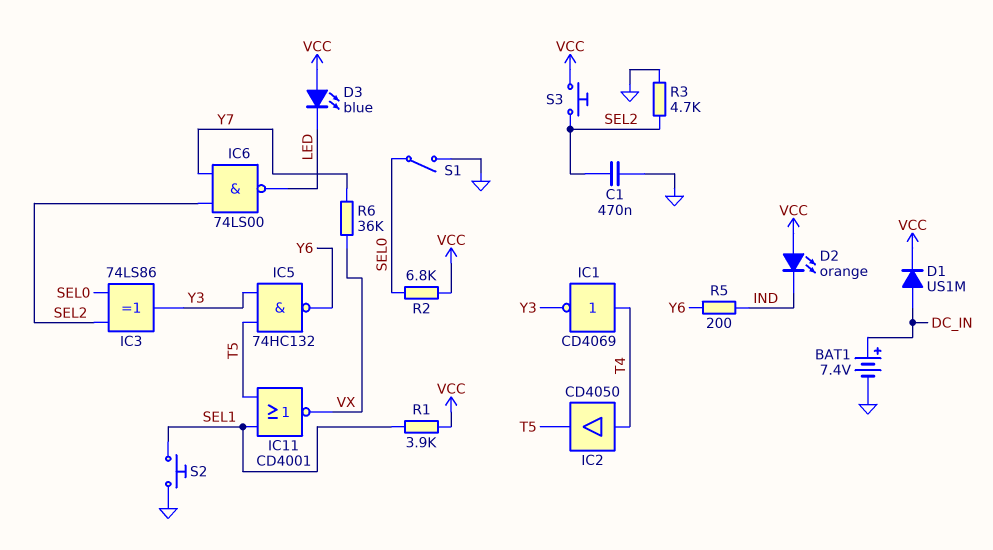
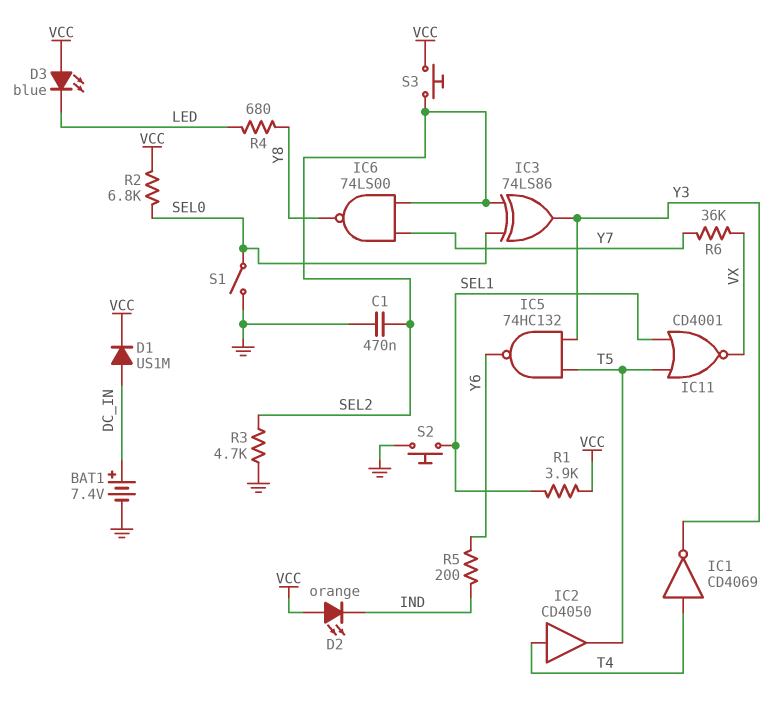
IC6: NAND 74LS00 (in SEL2, in Y7, out LED) -> NAND 74LS00 (in SEL2, in Y7, out Y8)
R4: none -> 680 (LED, Y8)

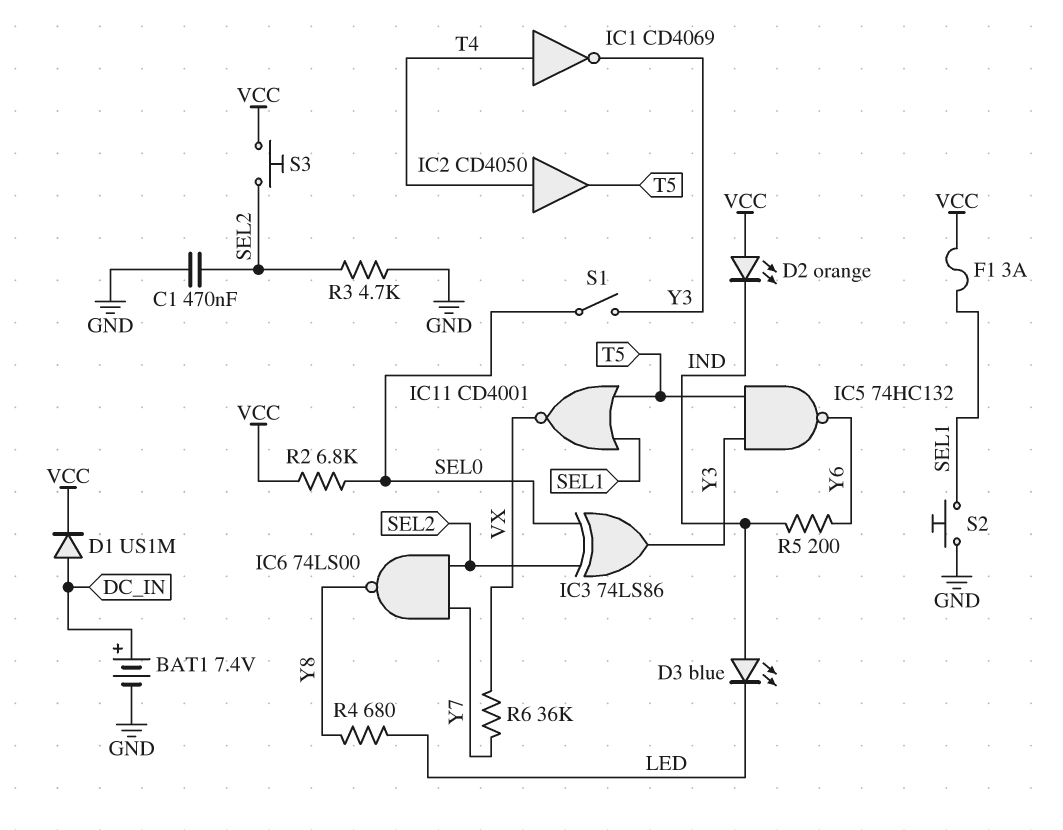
D3: LED blue (A VCC, K LED) -> LED blue (A IND, K LED)
F1: none -> 3A (SEL1, VCC)
R1: 3.9k (SEL1, VCC) -> none
S1: switch (GND, SEL0) -> switch (SEL0, Y3)

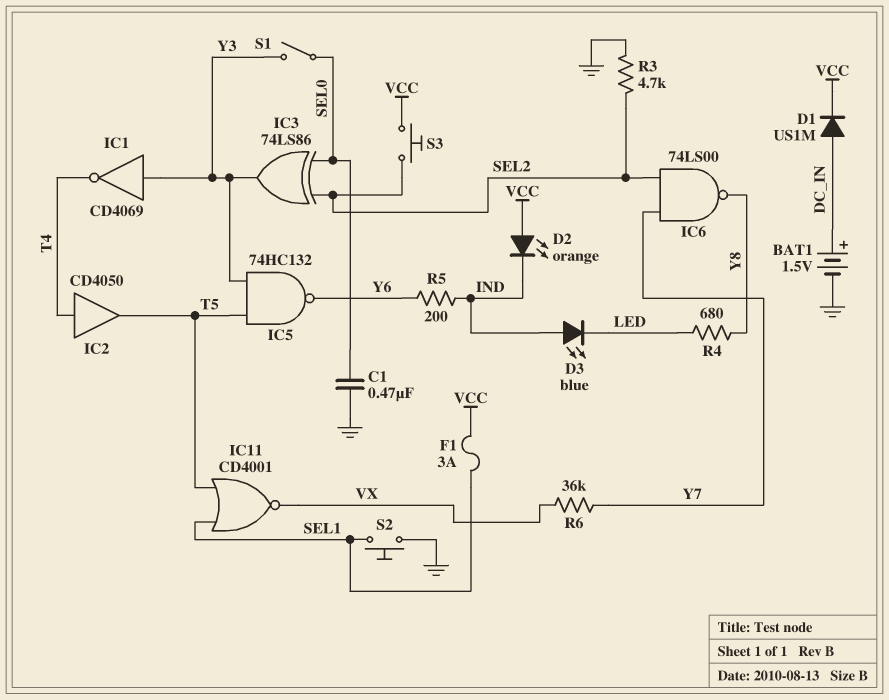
BAT1: 7.4V (plus DC_IN, minus GND) -> 1.5V (plus DC_IN, minus GND)
C1: 470nF (GND, SEL2) -> 470nF (GND, SEL0)
IC1: NOT CD4069 (in T4, out Y3) -> NOT CD4069 (in Y3, out T4)
R2: 6.8k (SEL0, VCC) -> none

